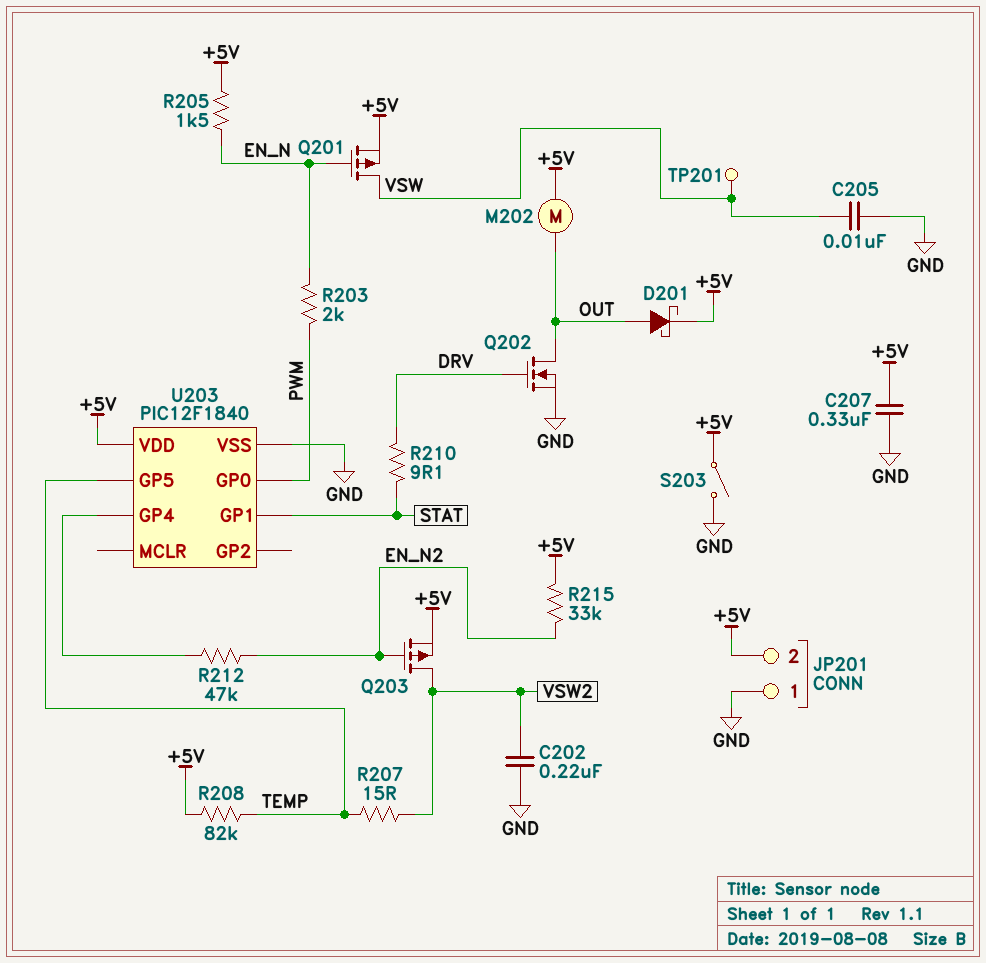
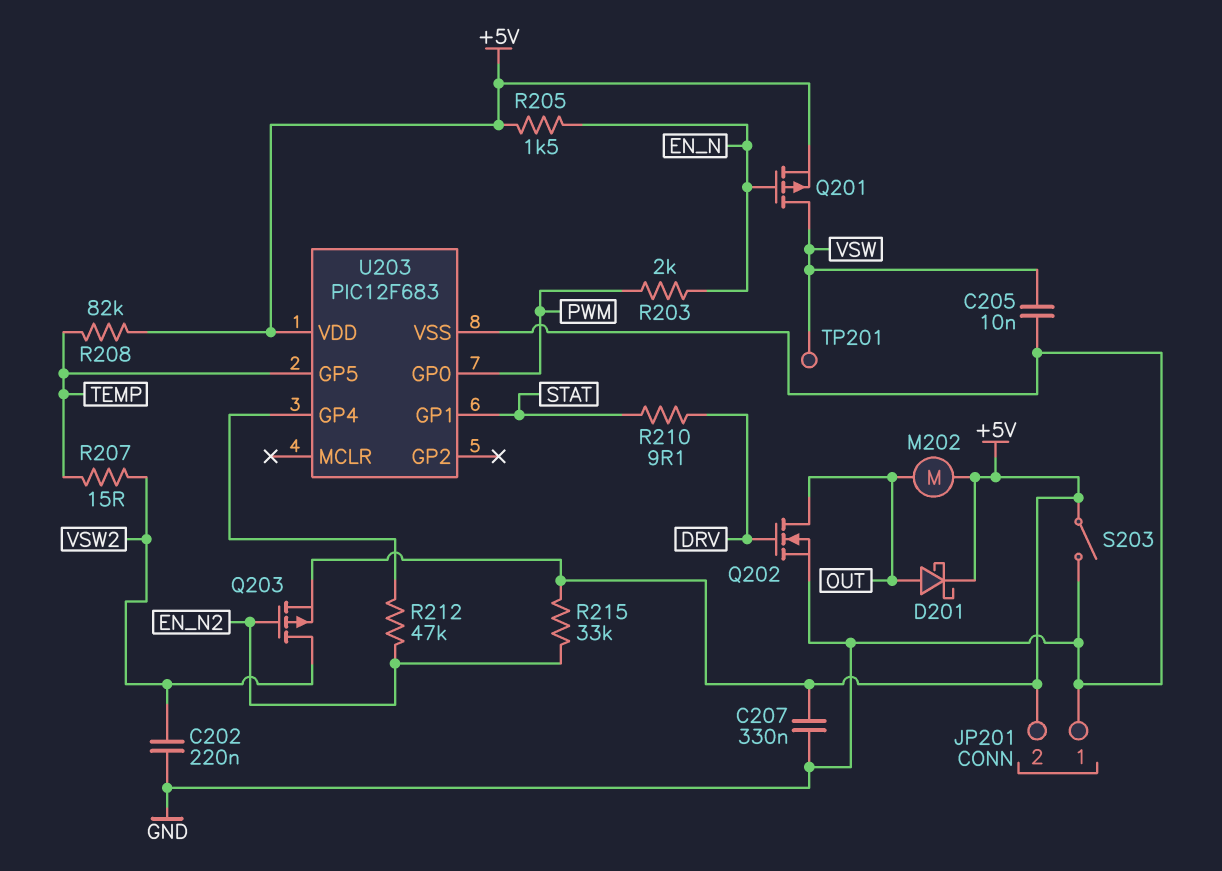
U203: PIC12F1840 -> PIC12F683

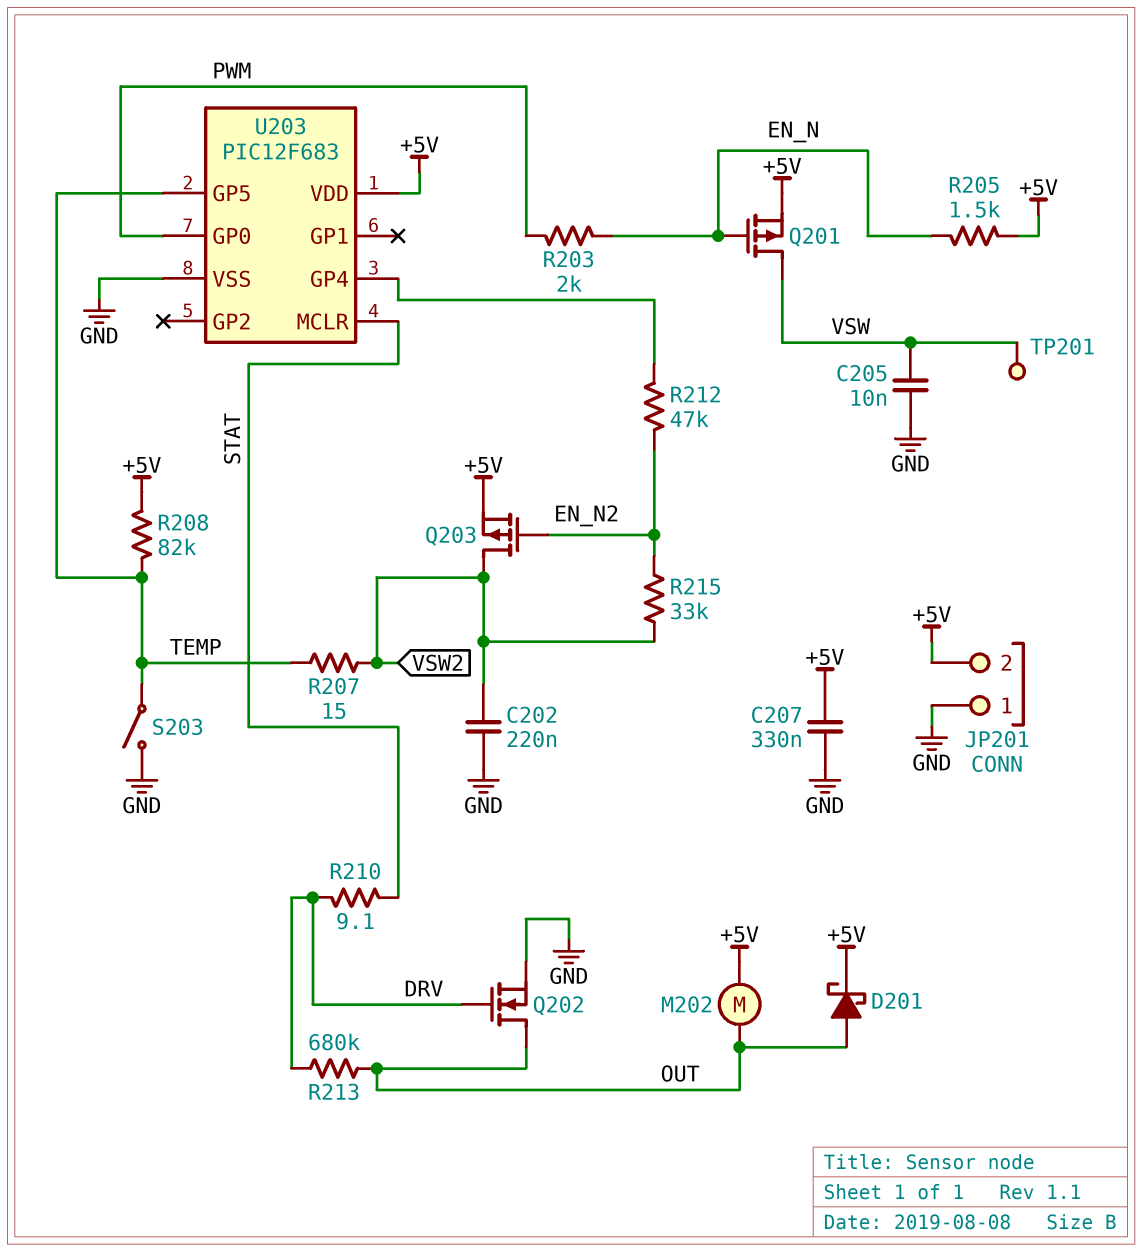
R213: none -> 680k (DRV, OUT)
R215: 33k (+5V, EN_N2) -> 33k (EN_N2, VSW2)
S203: switch (+5V, GND) -> switch (GND, TEMP)
U203 pin GP1: STAT -> none
U203 pin MCLR: none -> STAT

